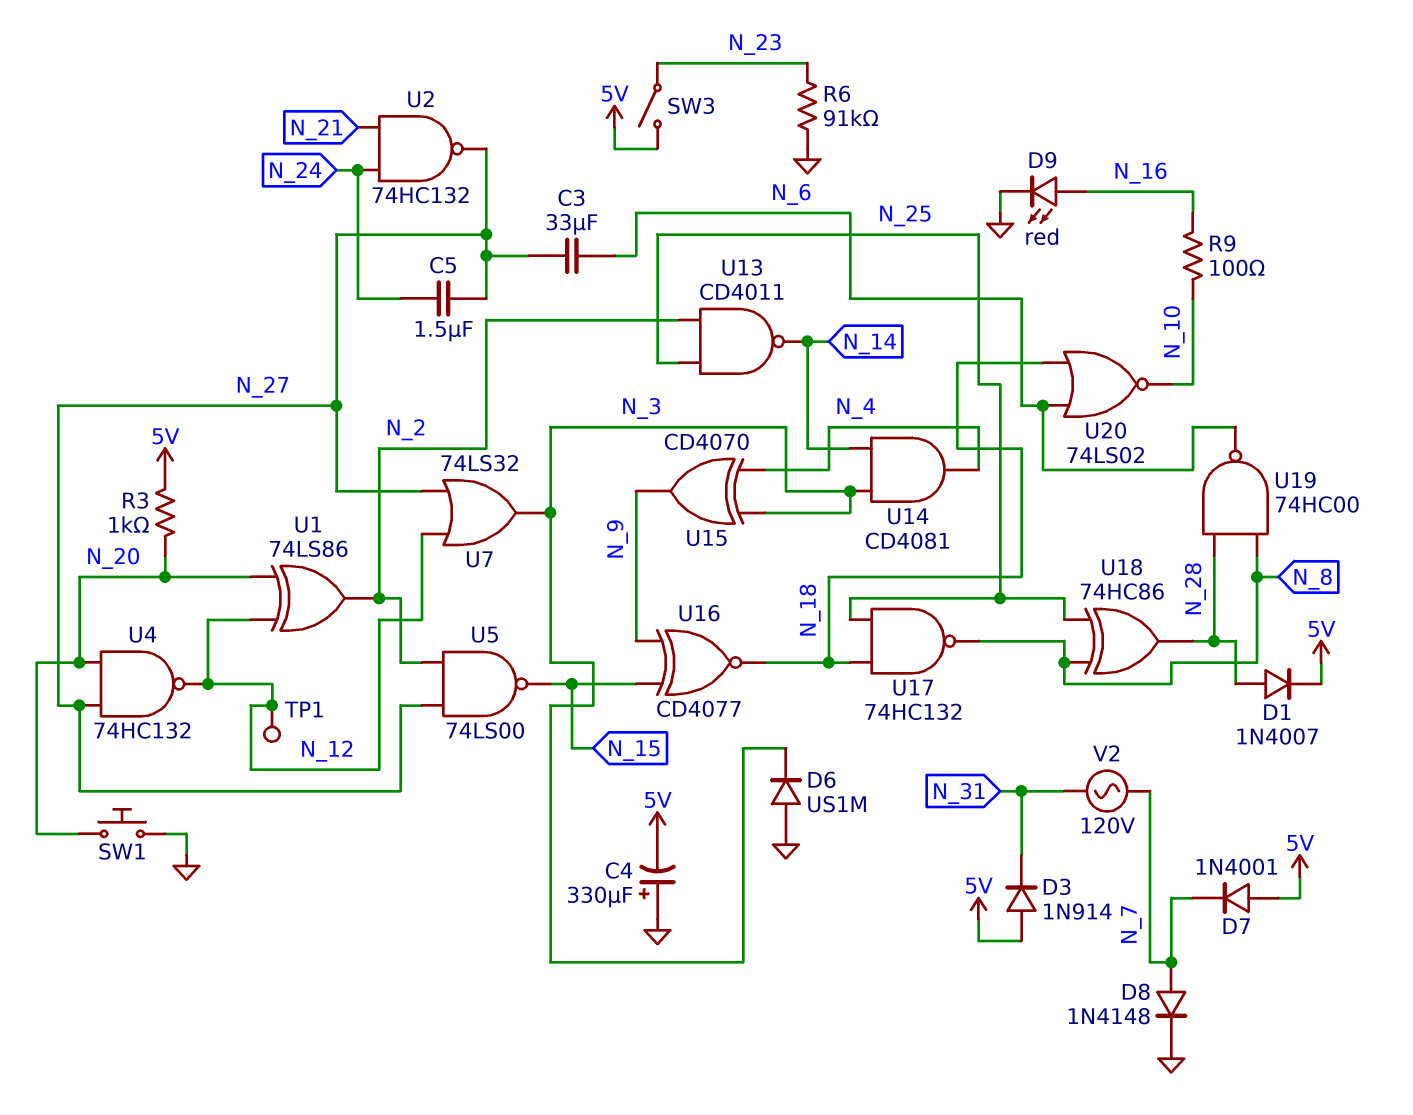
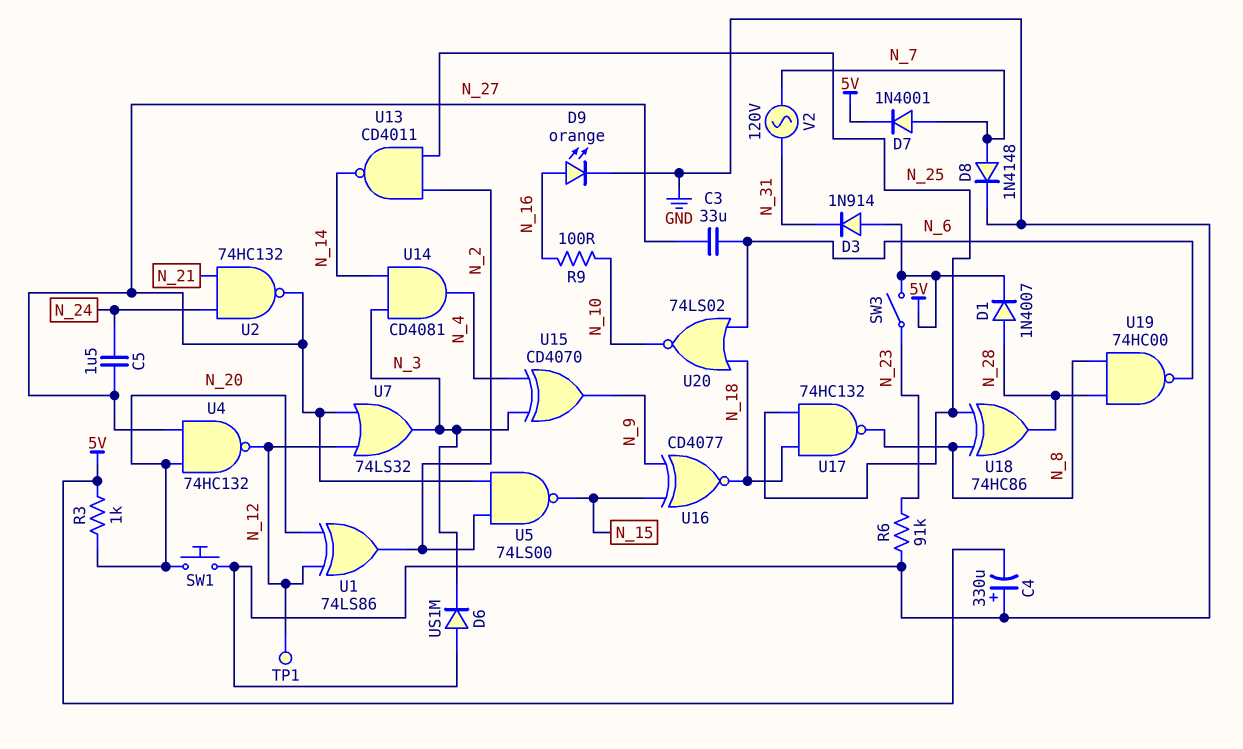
D7: diode 1N4001 (A 5V, K N_7) -> diode 1N4001 (A N_7, K 5V)
D9: LED red (A N_16, K GND) -> LED orange (A N_16, K GND)

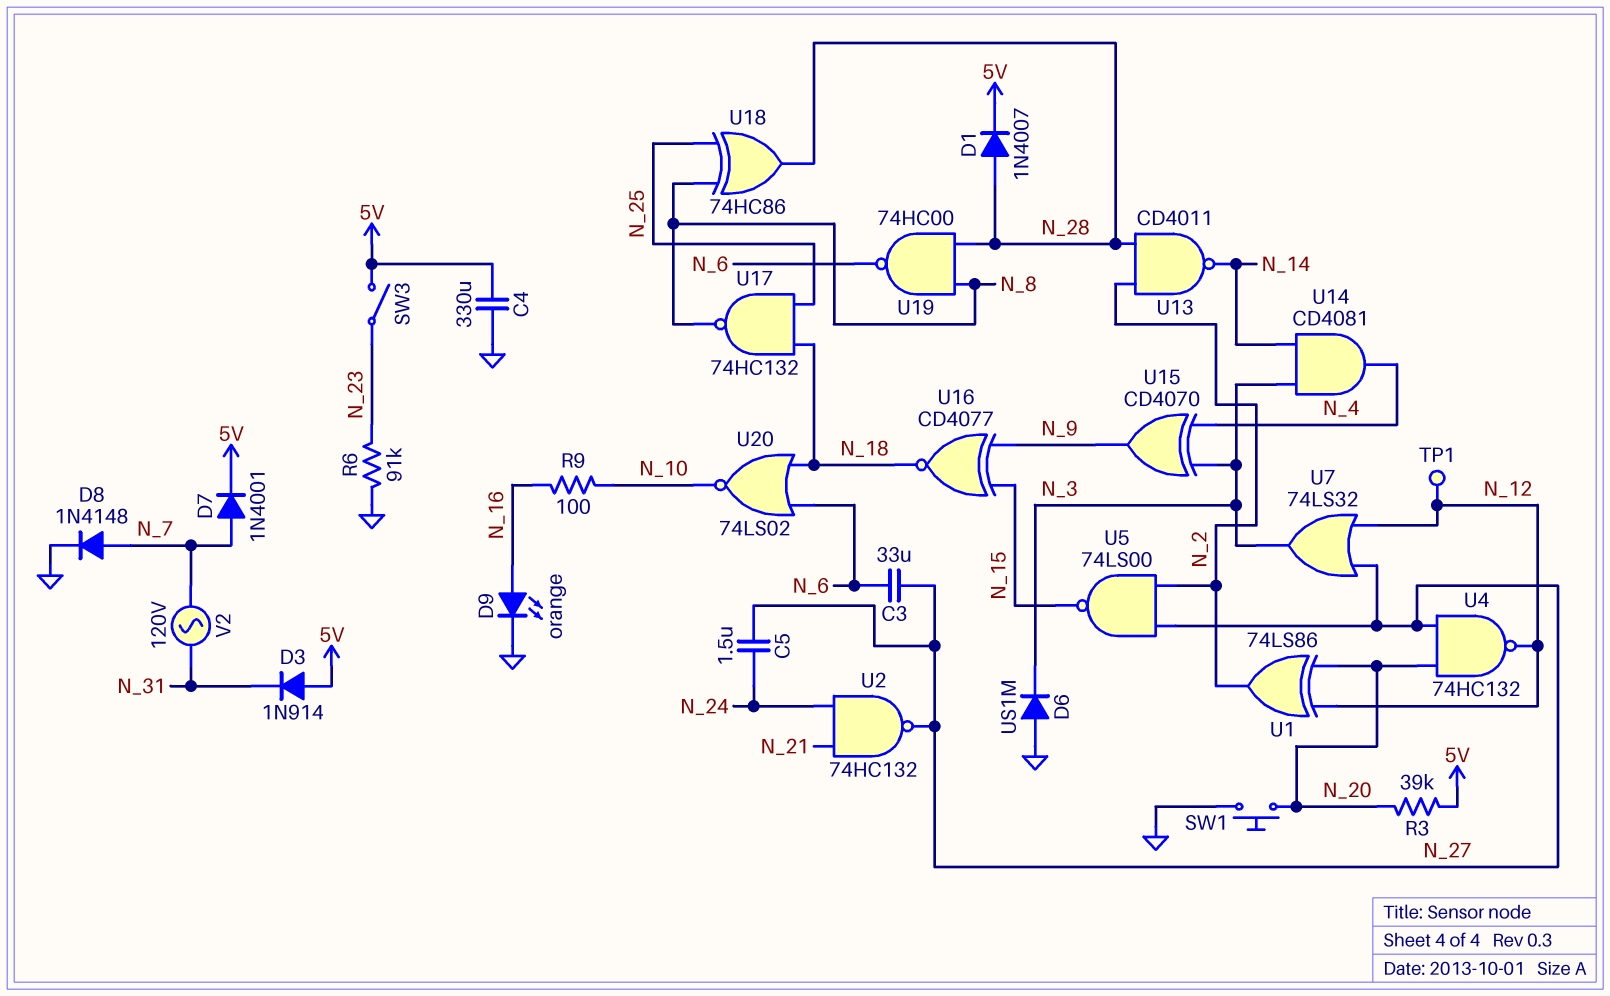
C4: 330uF (plus GND, minus 5V) -> 330uF (5V, GND)
R3: 1k (5V, N_20) -> 39k (5V, N_20)
U13: NAND CD4011 (in N_2, in N_25, out N_14) -> NAND CD4011 (in N_2, in N_28, out N_14)

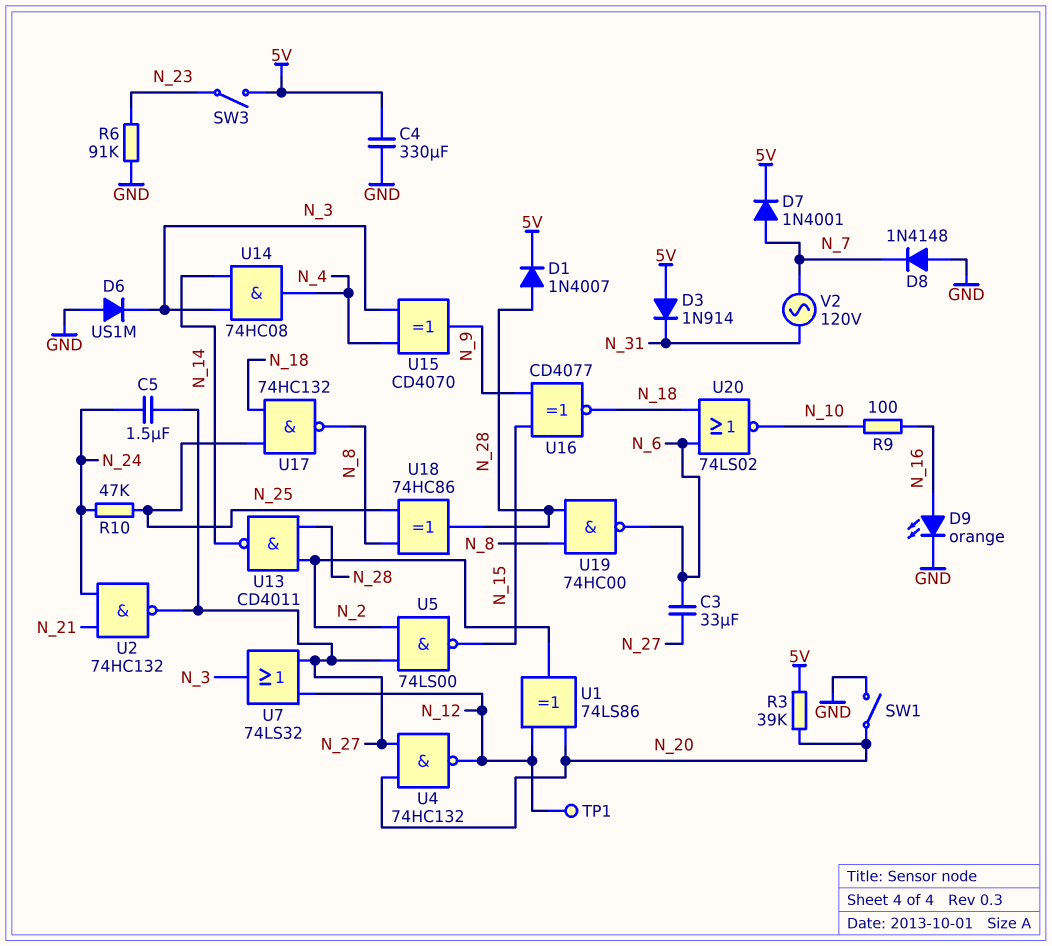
D8: diode 1N4148 (A N_7, K GND) -> diode 1N4148 (A GND, K N_7)
R10: none -> 47k (N_24, N_25)
SW1: button (GND, N_20) -> switch (GND, N_20)
U14: AND CD4081 (in N_3, in N_14, out N_4) -> AND 74HC08 (in N_3, in N_14, out N_4)

